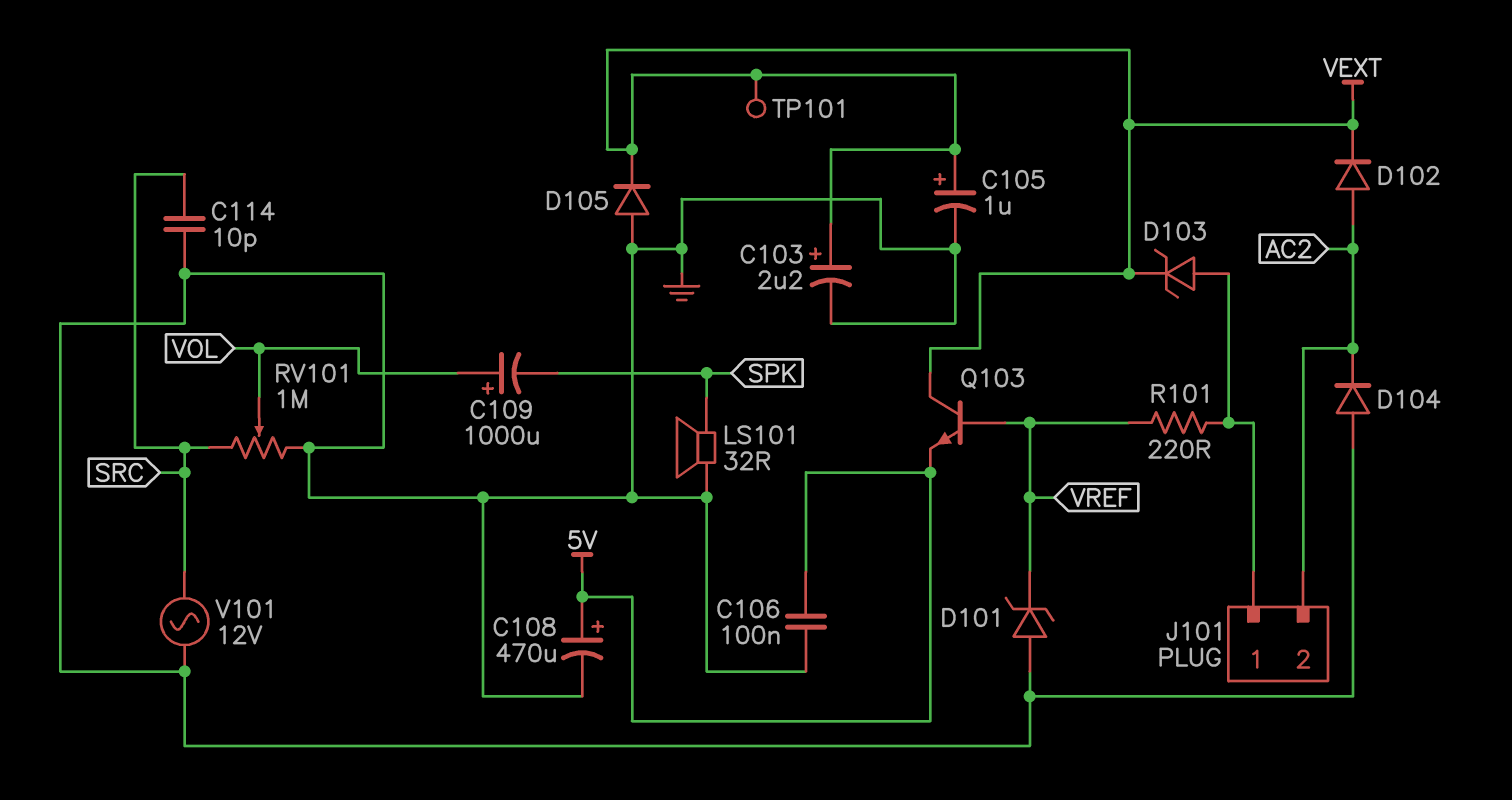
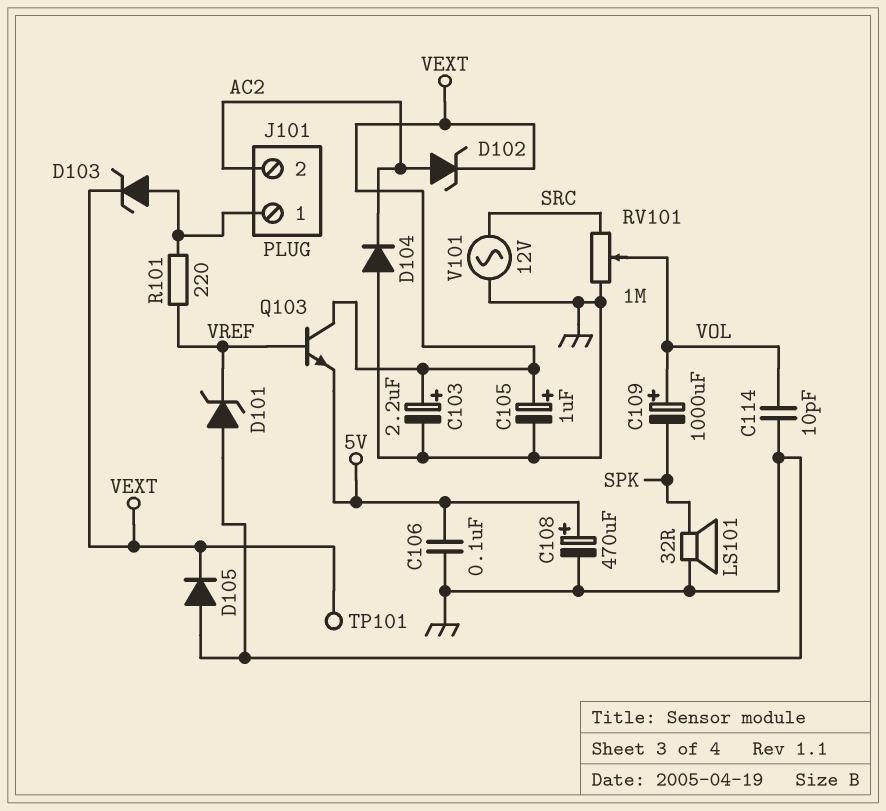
C114: 10pF (GND, SRC) -> 10pF (GND, VOL)
D102: diode (A AC2, K VEXT) -> zener (A AC2, K VEXT)

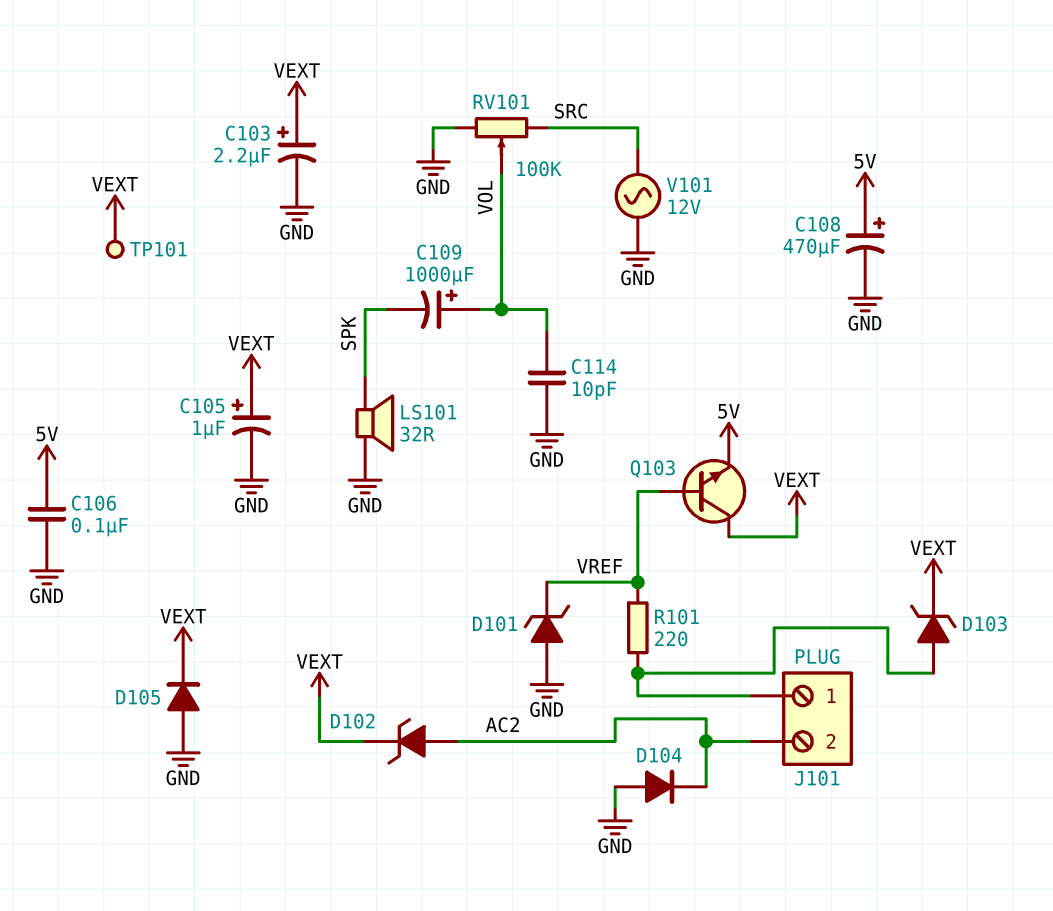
RV101: 1M (GND, SRC, wiper VOL) -> 100k (GND, SRC, wiper VOL)

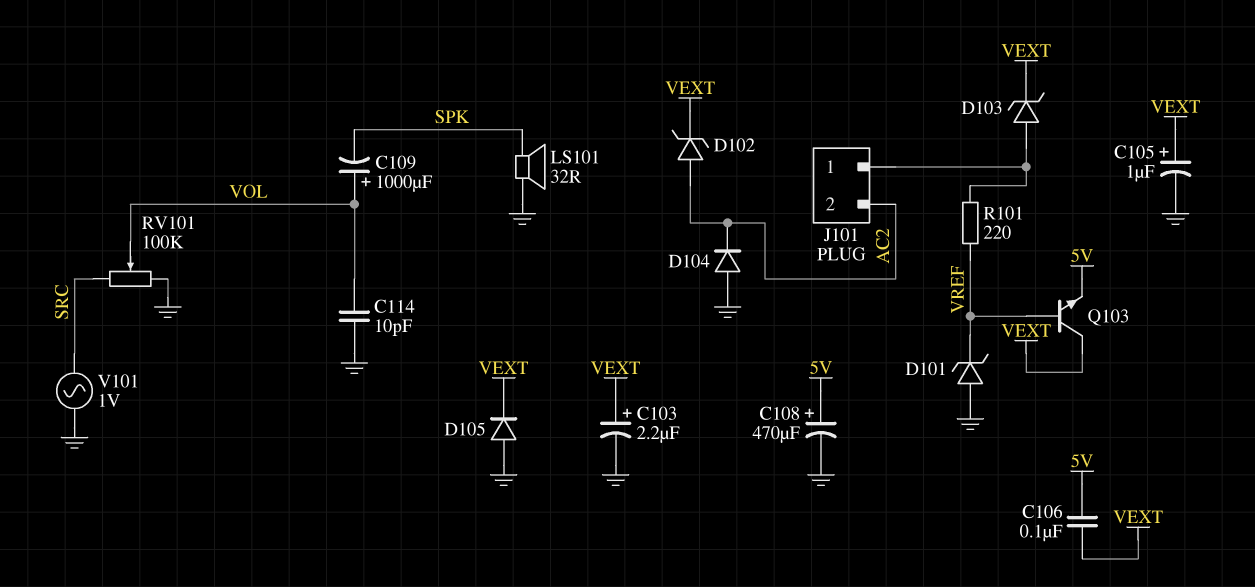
C106: 100nF (5V, GND) -> 100nF (5V, VEXT)
TP101: test point (VEXT) -> none
V101: AC 12V (GND, SRC) -> AC 1V (GND, SRC)

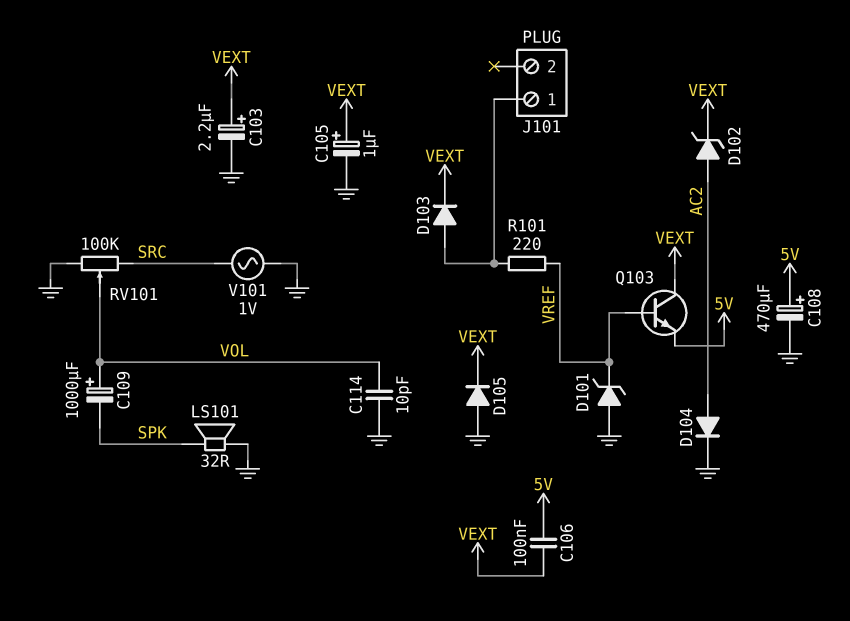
D103: zener (A J101/1, K VEXT) -> diode (A J101/1, K VEXT)
D104: diode (A GND, K AC2) -> diode (A AC2, K GND)
J101 pin 2: AC2 -> none

